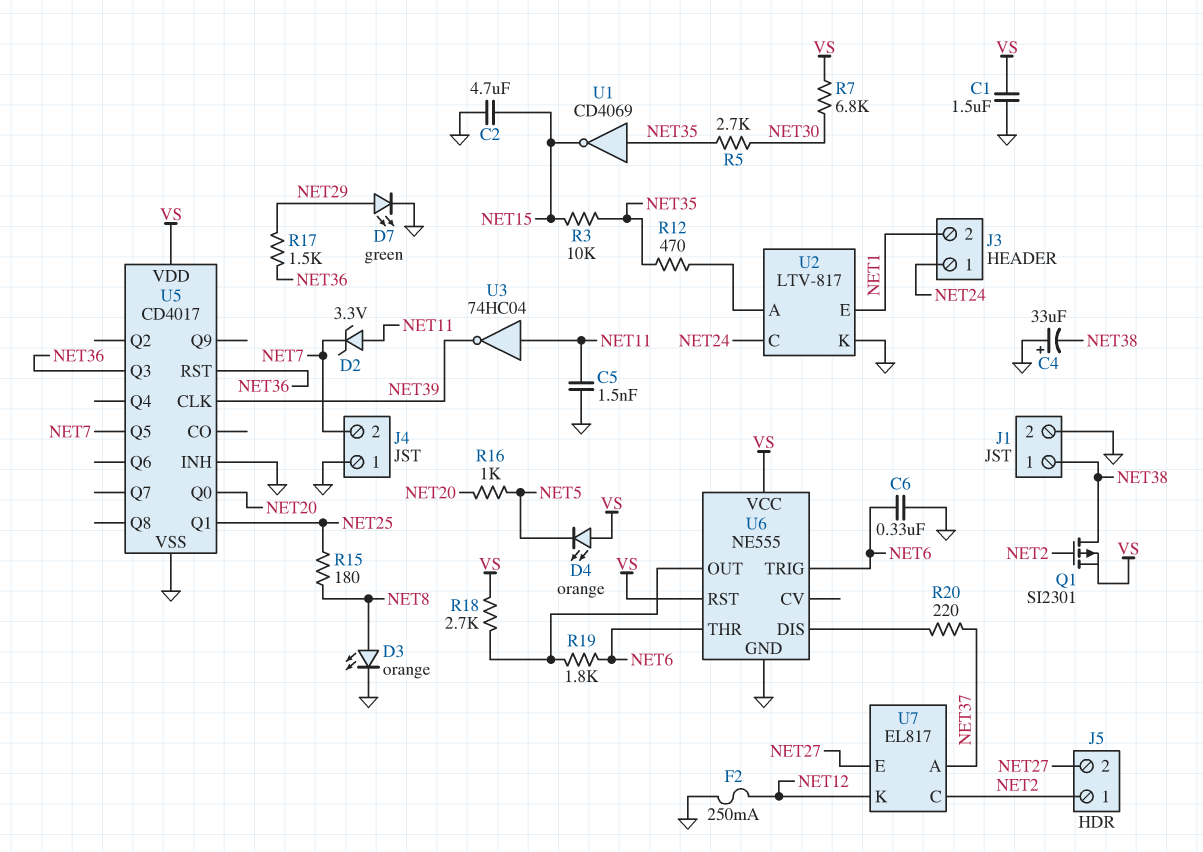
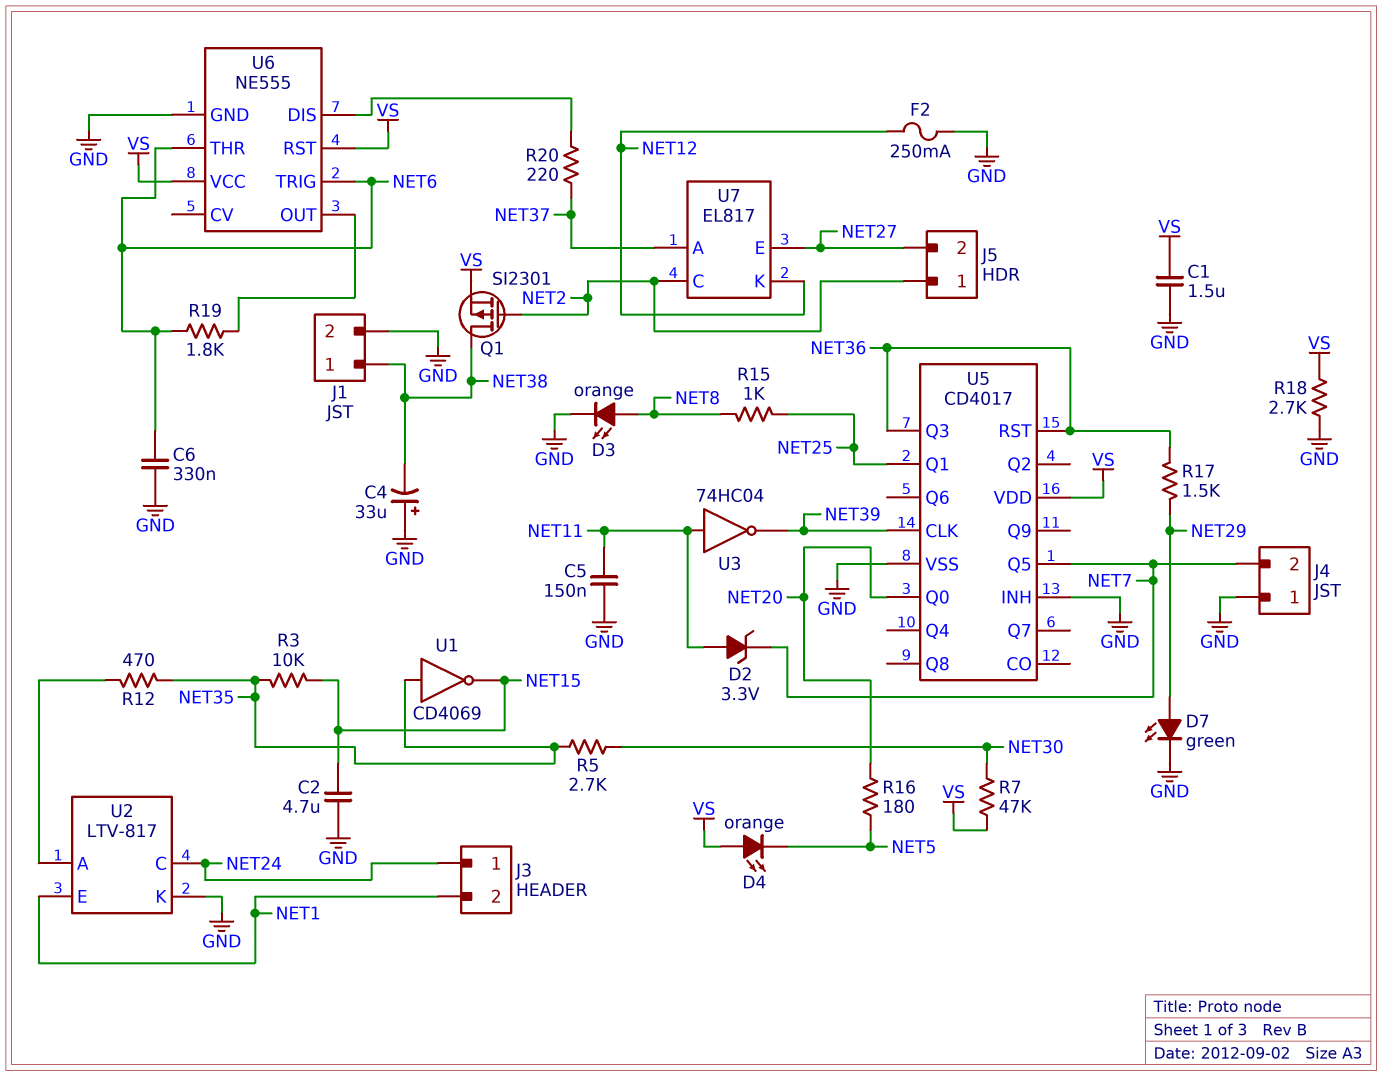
C5: 1.5nF (GND, NET11) -> 150nF (GND, NET11)
R7: 6.8k (NET30, VS) -> 47k (NET30, VS)
R15: 180 (NET8, NET25) -> 1k (NET8, NET25)
R16: 1k (NET5, NET20) -> 180 (NET5, NET20)
R18: 2.7k (U6/OUT, VS) -> 2.7k (GND, VS)

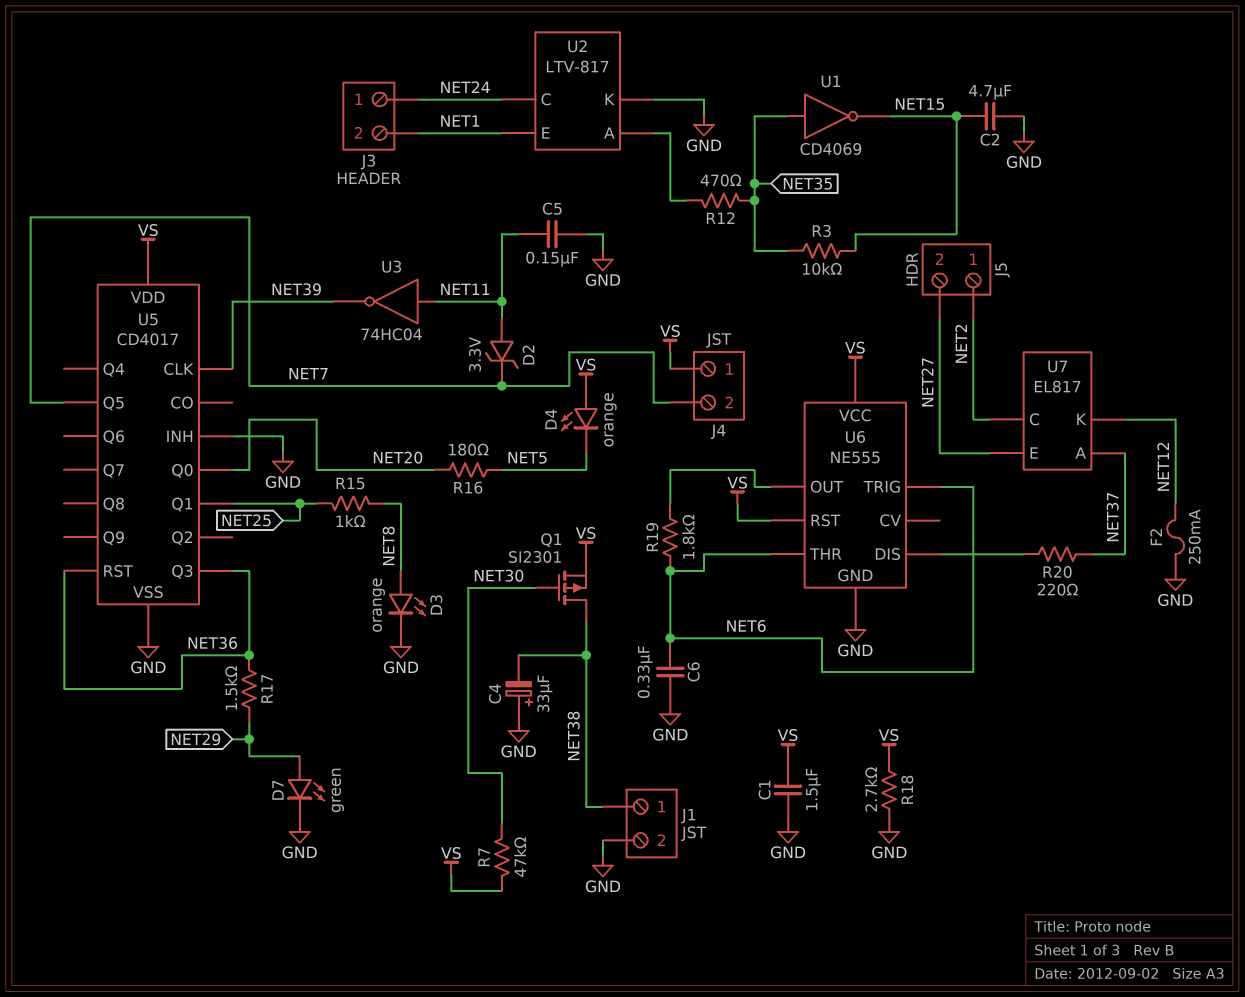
J4 pin 1: GND -> VS
Q1: PMOS SI2301 (G NET2, D NET38, S VS) -> PMOS SI2301 (G NET30, D NET38, S VS)
R5: 2.7k (NET30, NET35) -> none

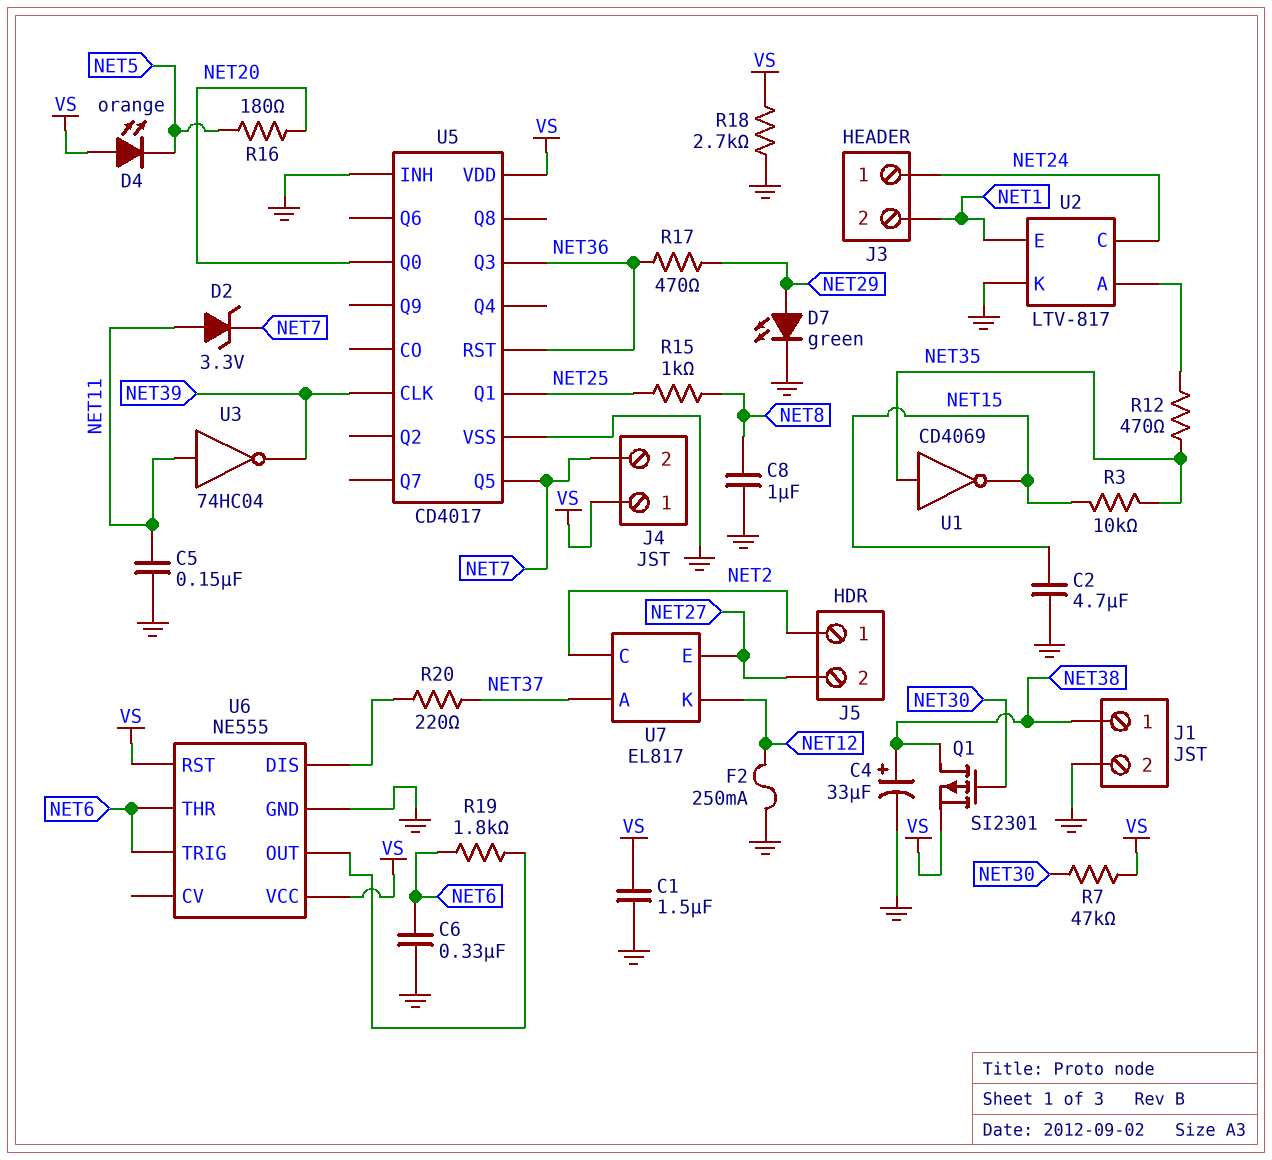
C4: 33uF (plus GND, minus NET38) -> 33uF (plus NET38, minus GND)
C8: none -> 1uF (GND, NET8)
D3: LED orange (A NET8, K GND) -> none
R17: 1.5k (NET29, NET36) -> 470 (NET29, NET36)

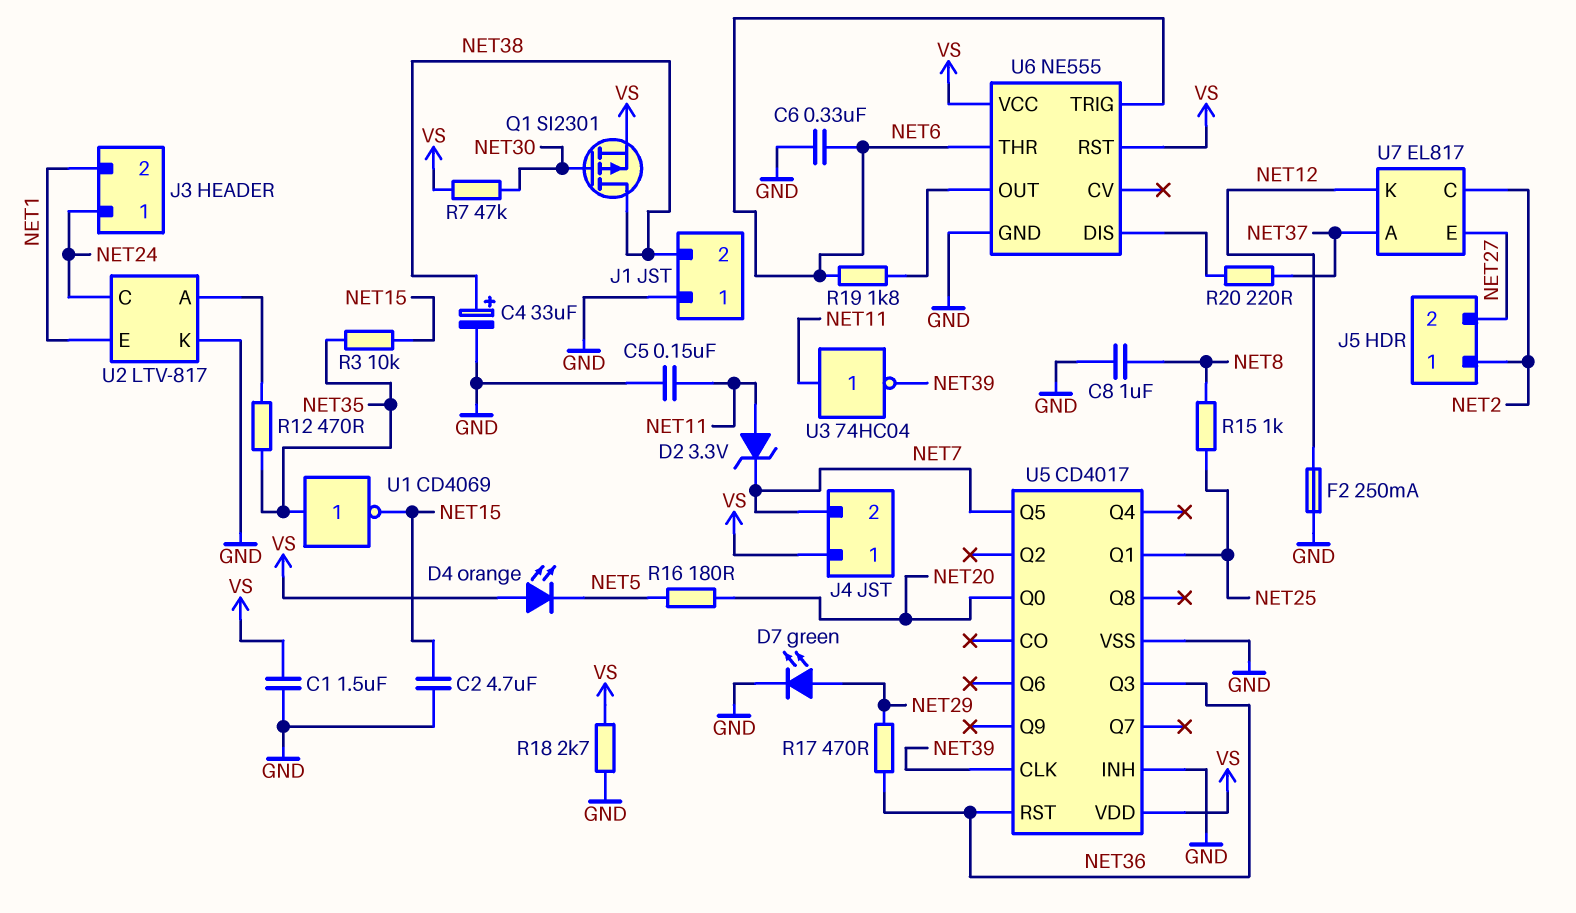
J1 pin 1: NET38 -> GND
J1 pin 2: GND -> NET38

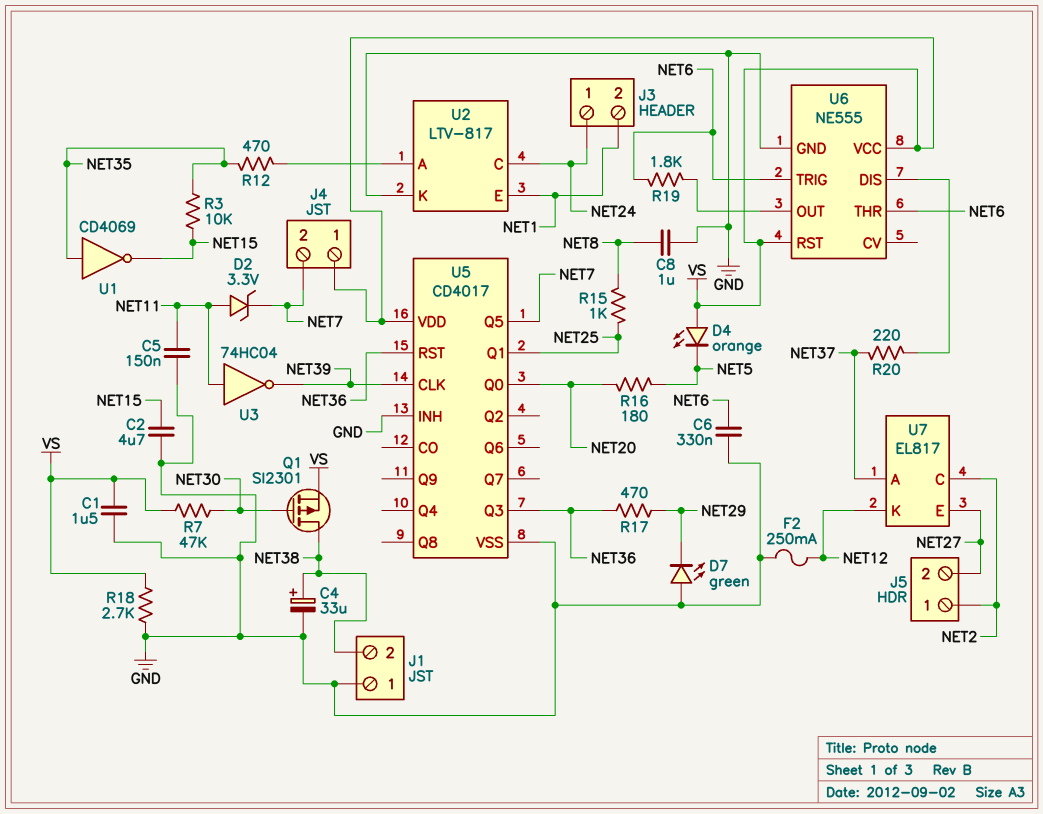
D7: LED green (A NET29, K GND) -> LED green (A GND, K NET29)

